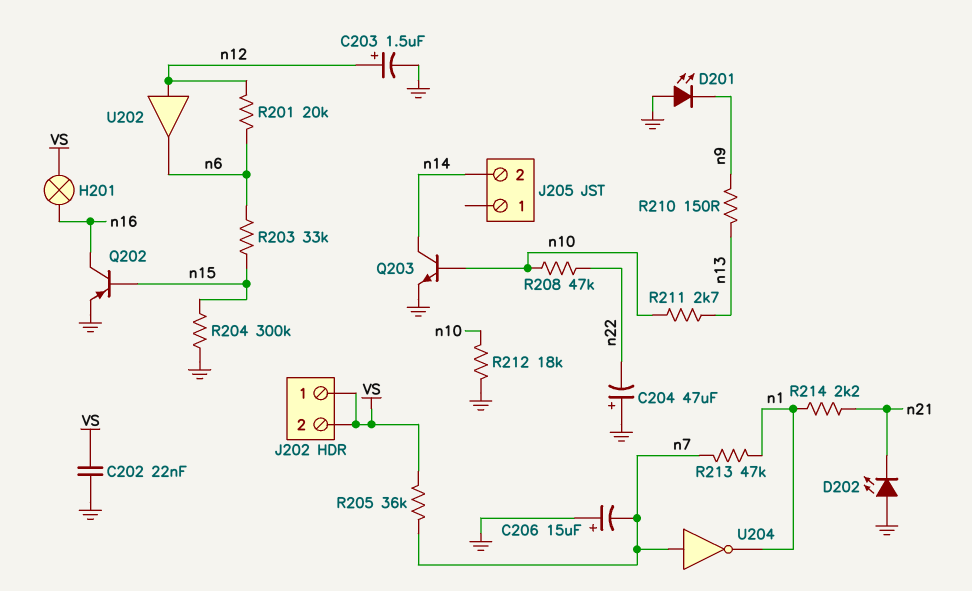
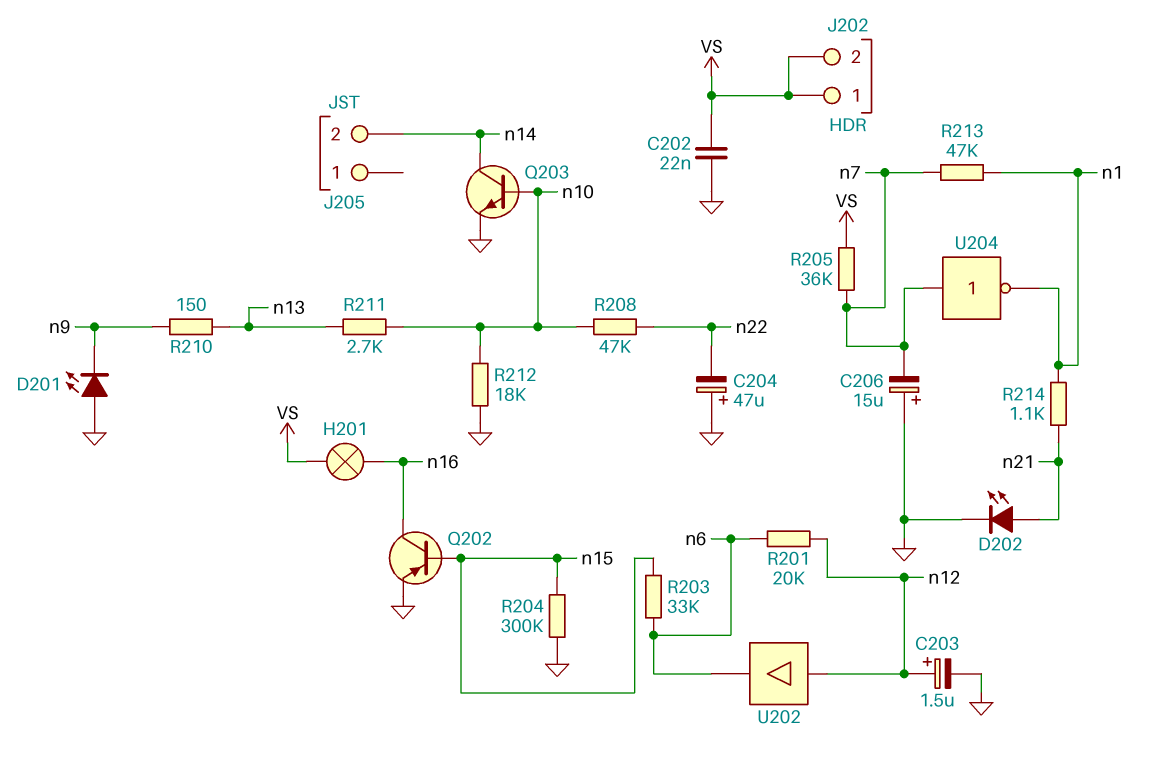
D202: LED (A GND, K n21) -> LED (A n21, K GND)
R214: 2.2k (n1, n21) -> 1.1k (n1, n21)

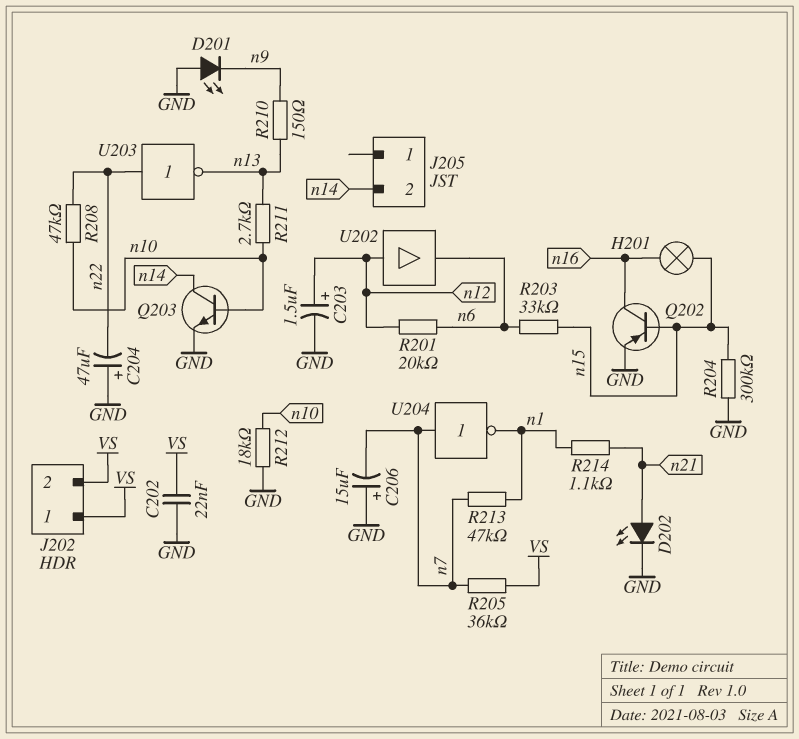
H201: lamp (VS, n16) -> lamp (n15, n16)
U203: none -> NOT (in n22, out n13)

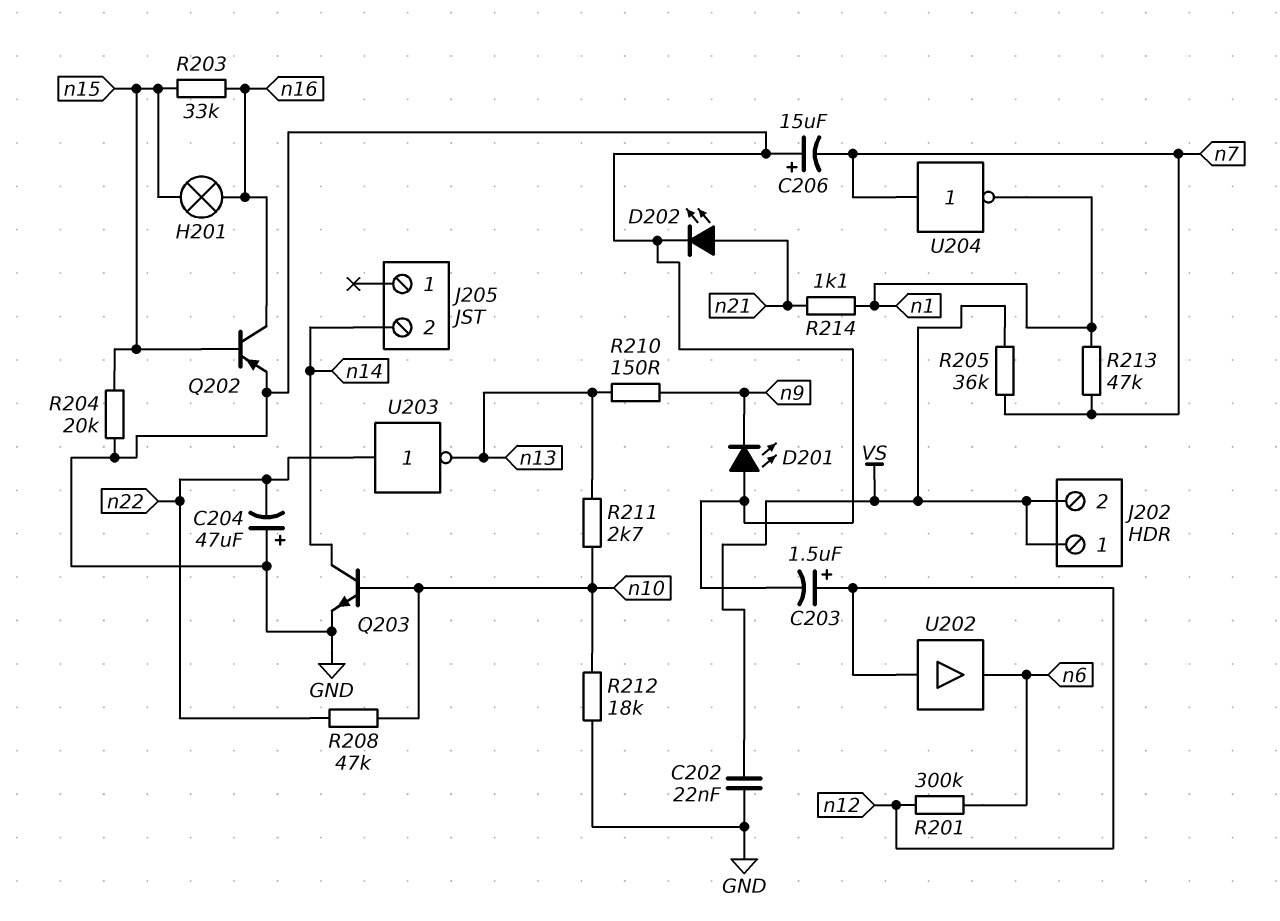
R201: 20k (n6, n12) -> 300k (n6, n12)
R203: 33k (n6, n15) -> 33k (n15, n16)
R204: 300k (GND, n15) -> 20k (GND, n15)

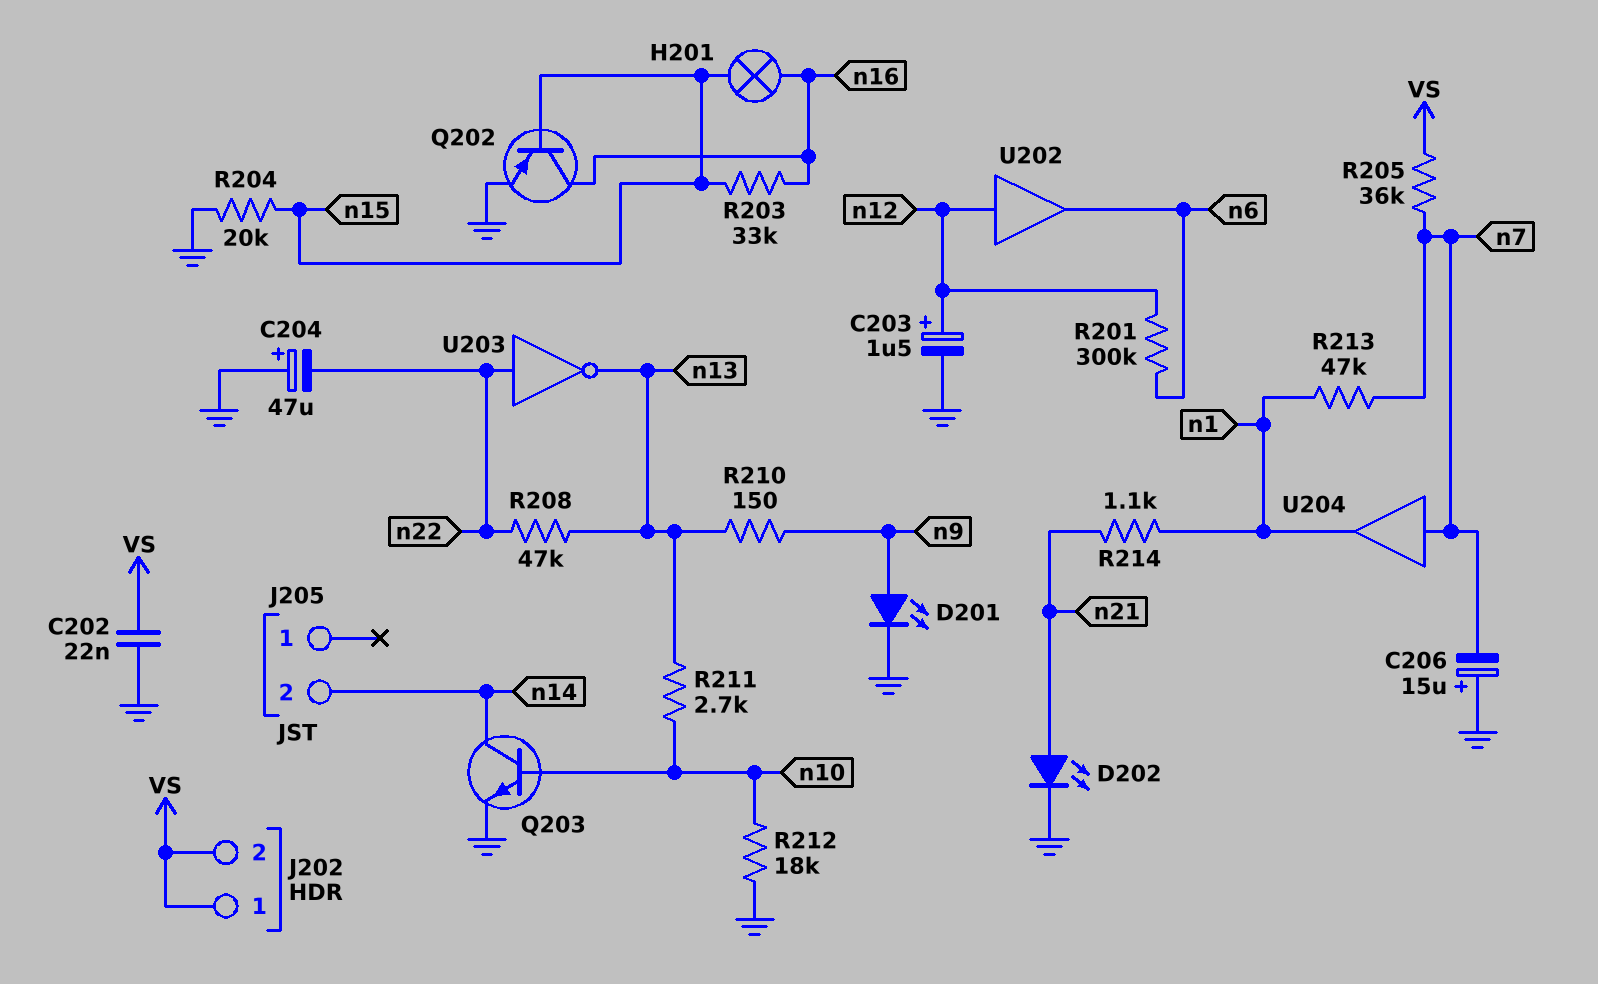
D201: LED (A GND, K n9) -> LED (A n9, K GND)
R208: 47k (n10, n22) -> 47k (n13, n22)
U204: NOT (in n7, out n1) -> buffer (in n7, out n1)

